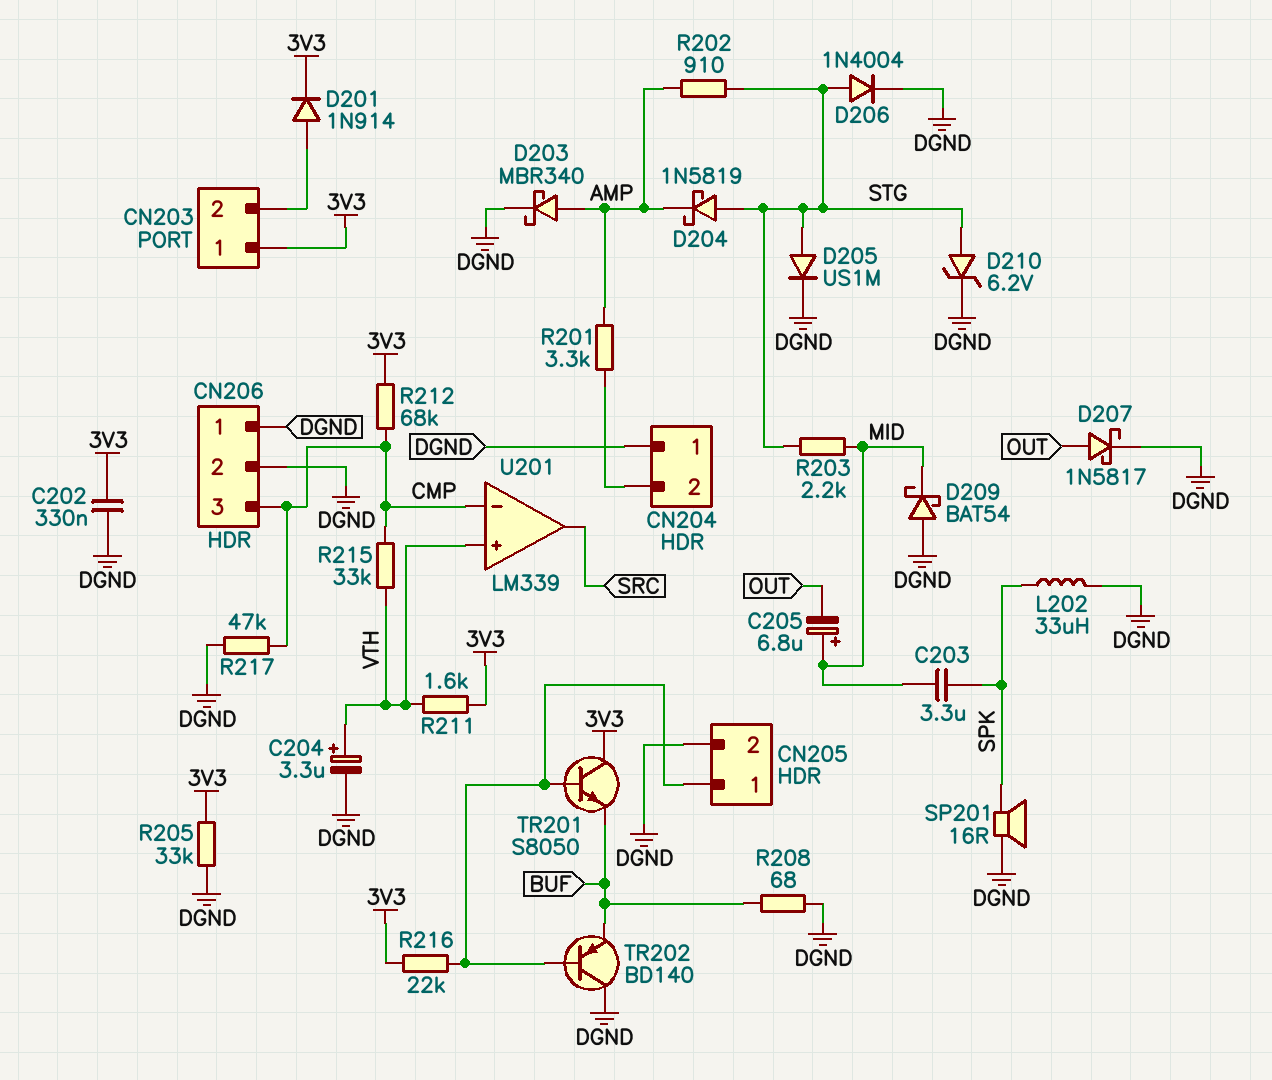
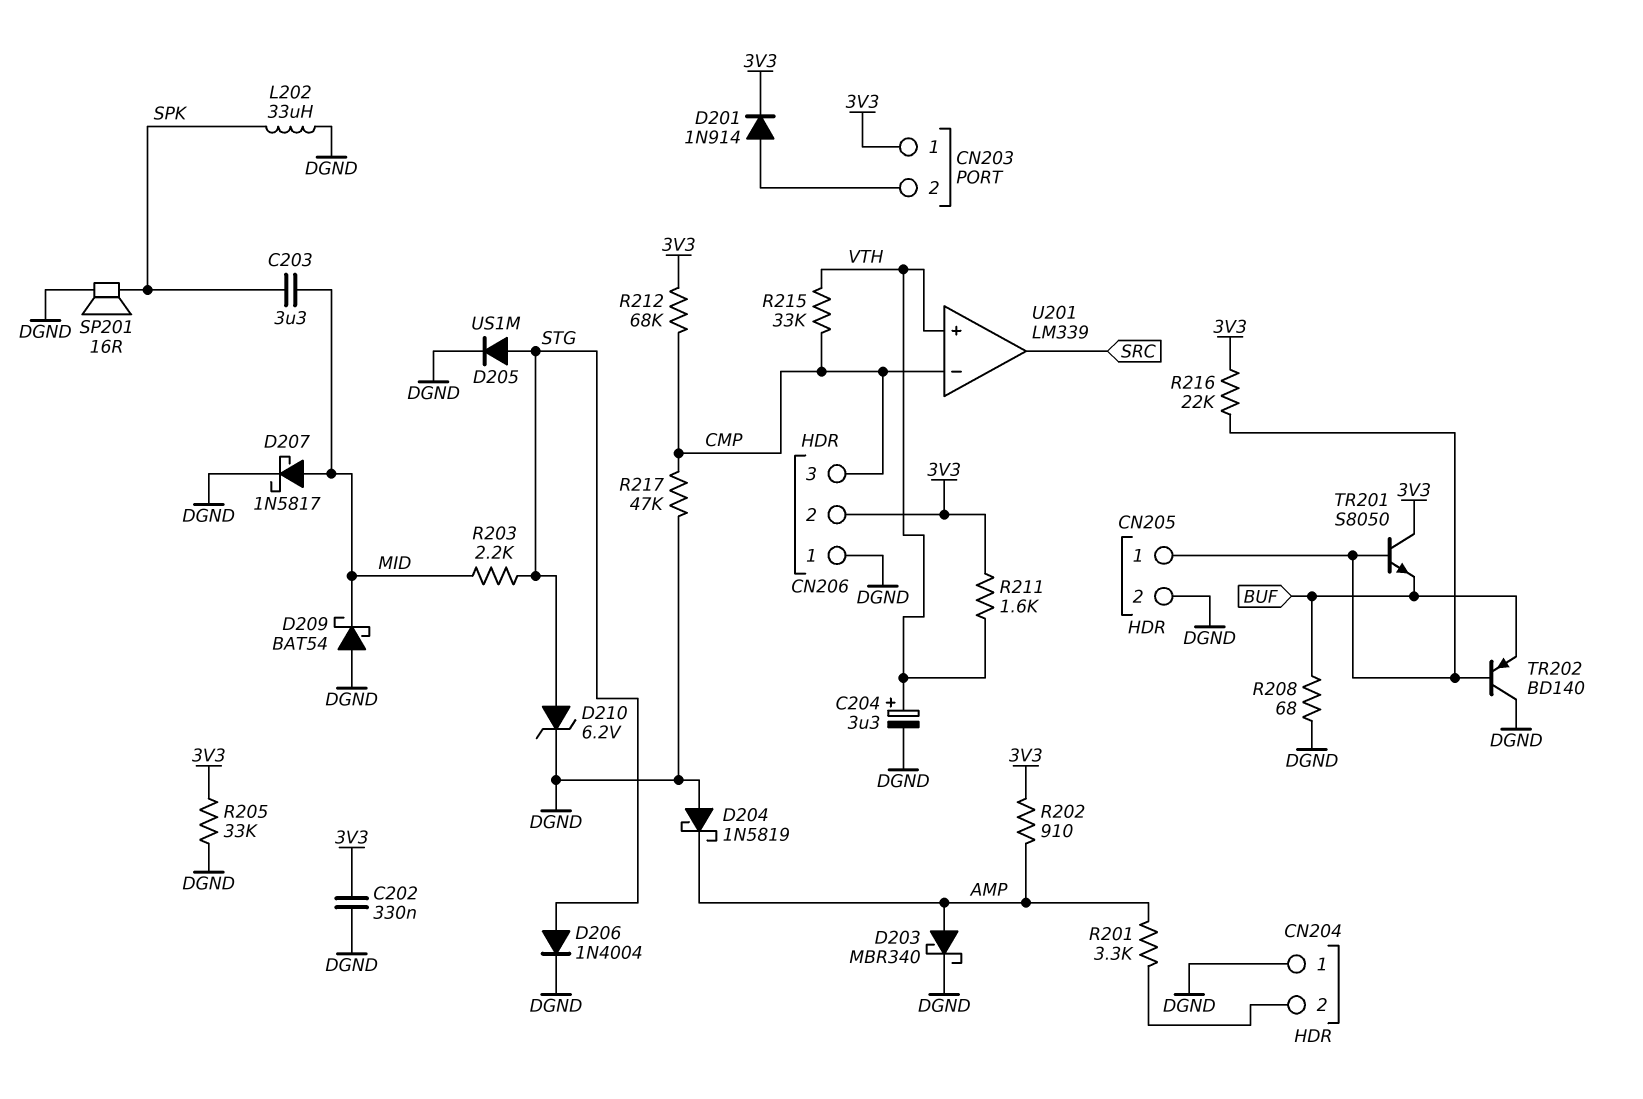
C205: 6.8uF (plus MID, minus OUT) -> none
CN206 pin 2: DGND -> 3V3
D204: schottky 1N5819 (A STG, K AMP) -> schottky 1N5819 (A DGND, K AMP)
D207: schottky 1N5817 (A OUT, K DGND) -> schottky 1N5817 (A MID, K DGND)
R202: 910 (AMP, STG) -> 910 (3V3, AMP)

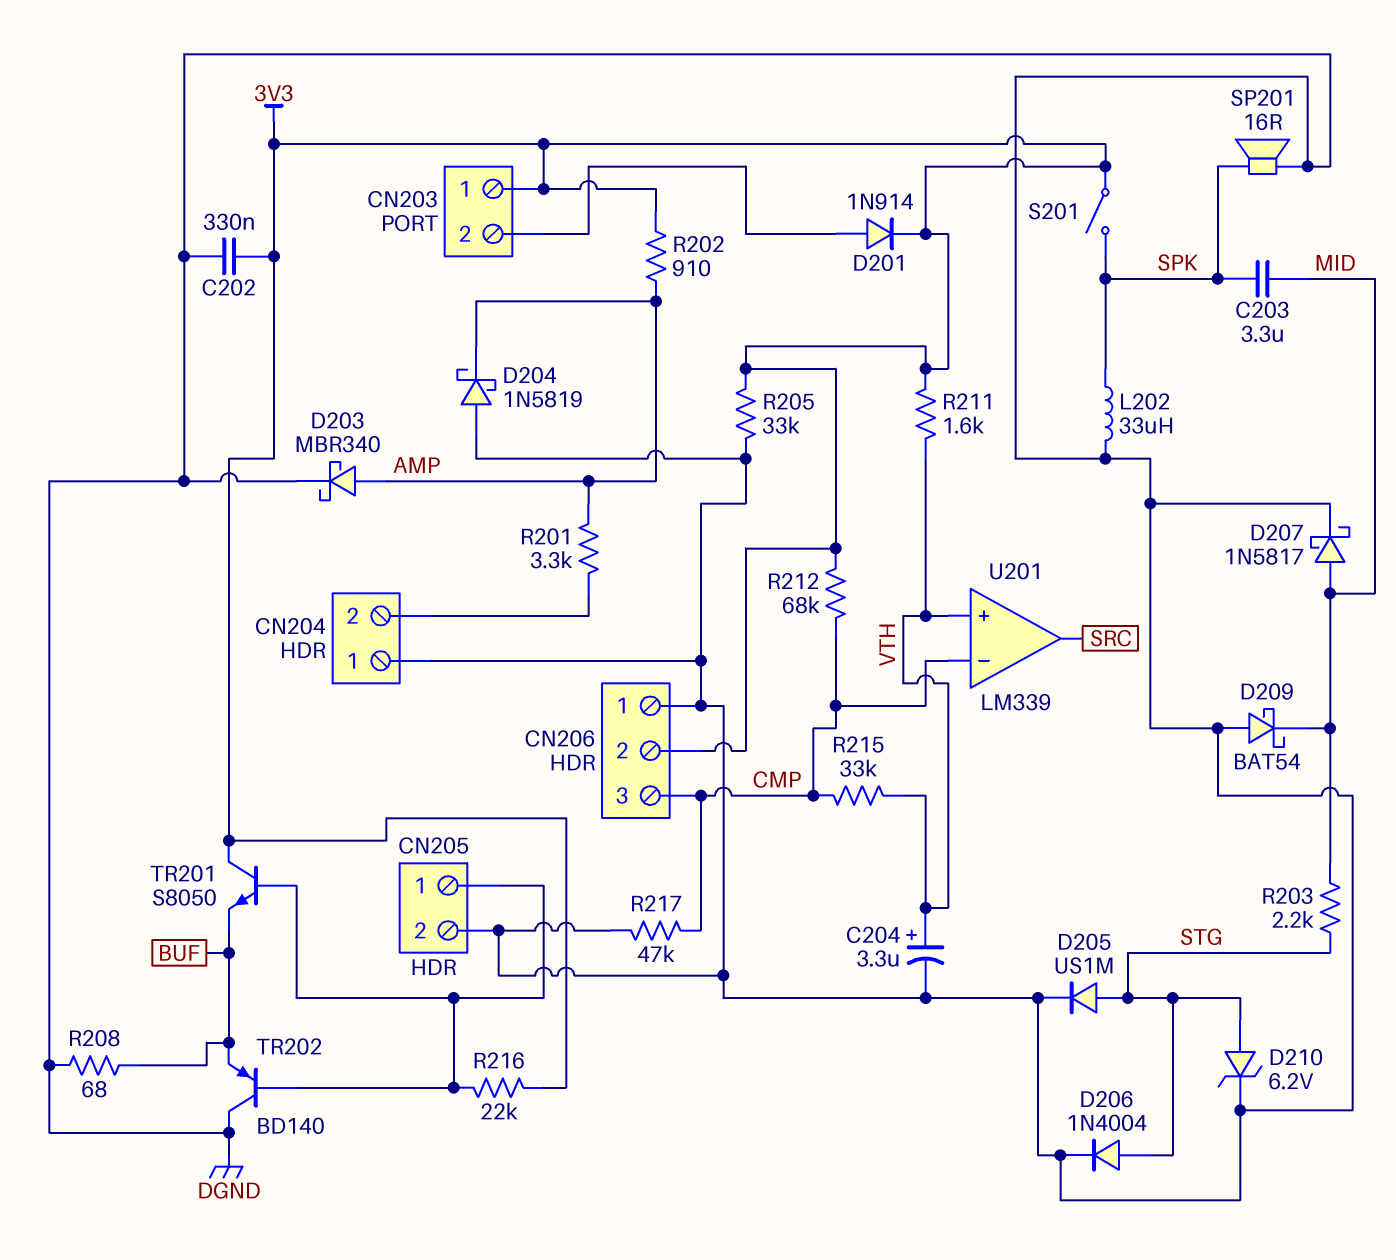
S201: none -> switch (3V3, SPK)

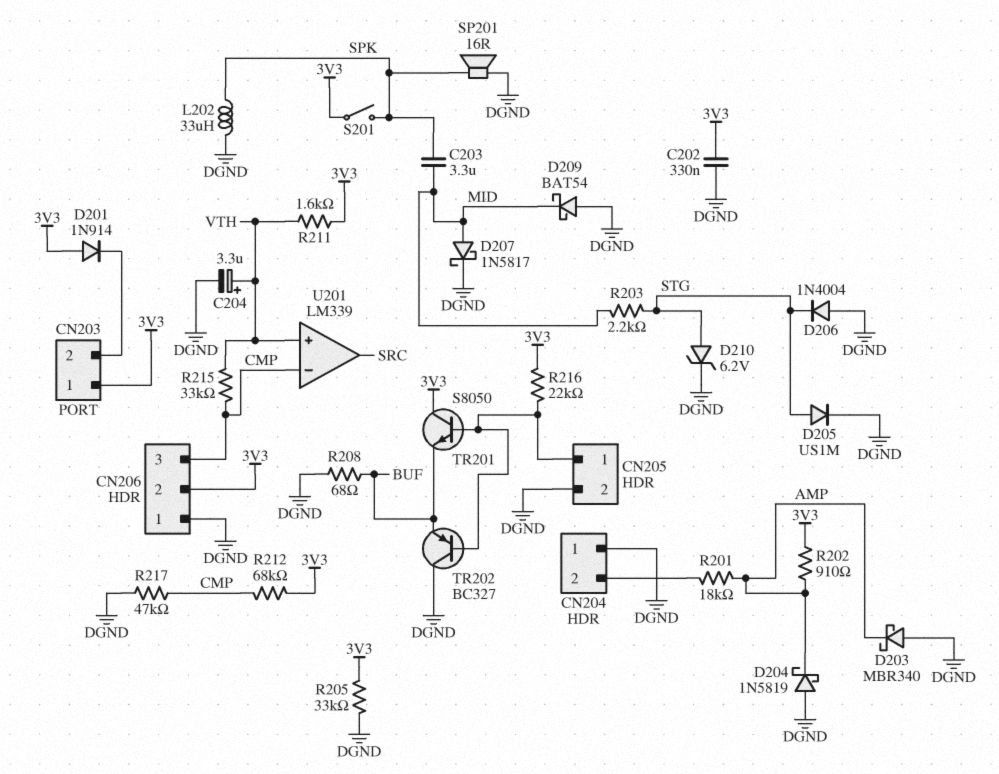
D201: diode 1N914 (A CN203/2, K 3V3) -> diode 1N914 (A 3V3, K CN203/2)
D203: schottky MBR340 (A AMP, K DGND) -> schottky MBR340 (A DGND, K AMP)
D206: diode 1N4004 (A STG, K DGND) -> diode 1N4004 (A DGND, K STG)
R201: 3.3k (AMP, CN204/2) -> 18k (AMP, CN204/2)
TR202: PNP BD140 (B CN205/1, C DGND, E BUF) -> PNP BC327 (B CN205/1, C DGND, E BUF)

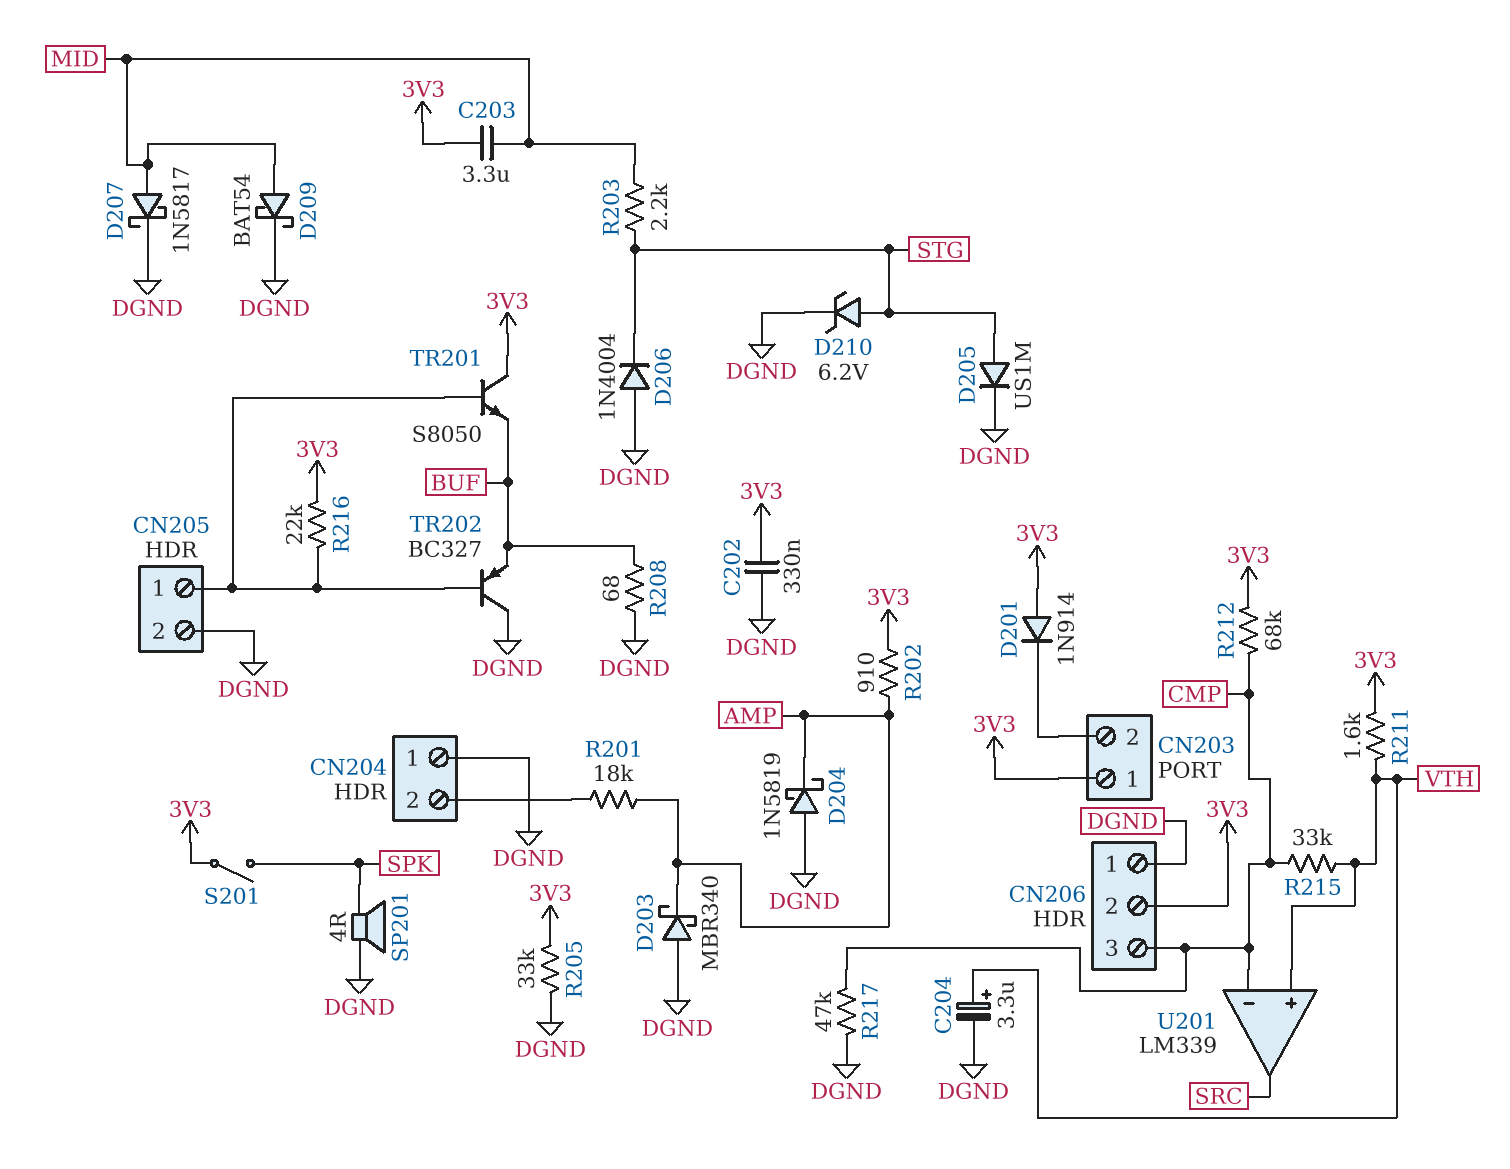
C203: 3.3uF (MID, SPK) -> 3.3uF (3V3, MID)
D209: schottky BAT54 (A DGND, K MID) -> schottky BAT54 (A MID, K DGND)
L202: 33uH (DGND, SPK) -> none
SP201: speaker 16R (DGND, SPK) -> speaker 4R (DGND, SPK)

